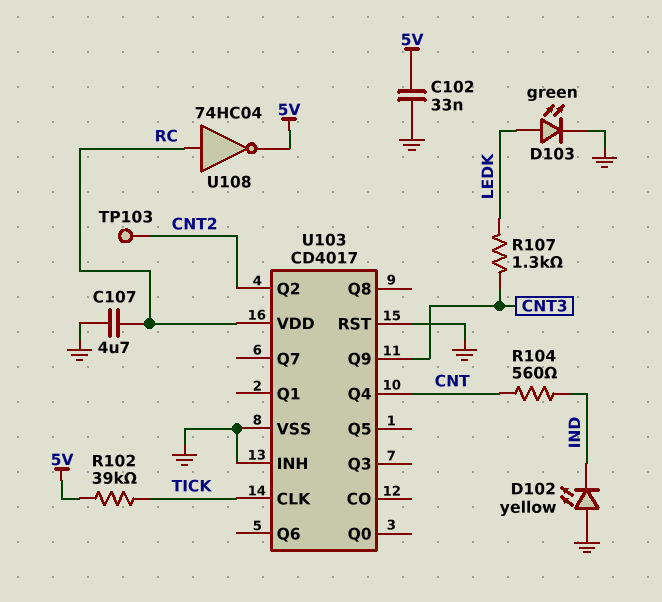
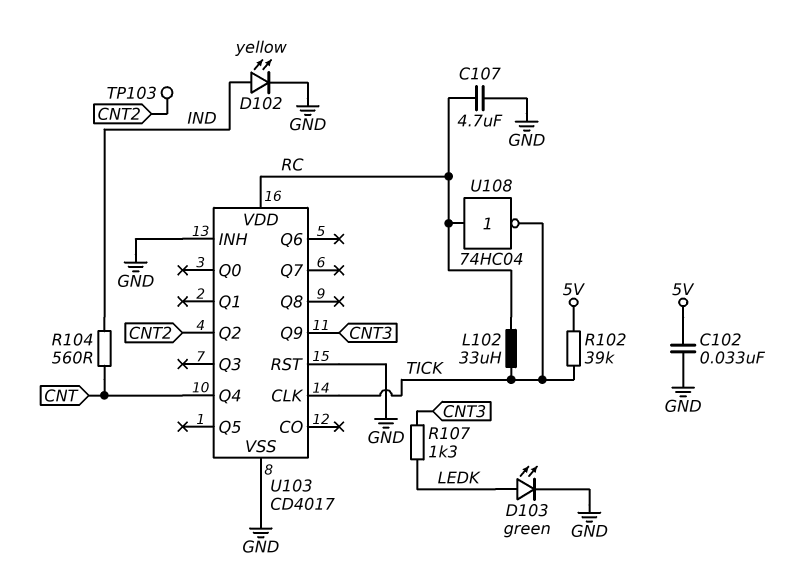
D102: LED yellow (A GND, K IND) -> LED yellow (A IND, K GND)
L102: none -> 33uH (RC, TICK)
U108: NOT 74HC04 (in RC, out 5V) -> NOT 74HC04 (in RC, out TICK)

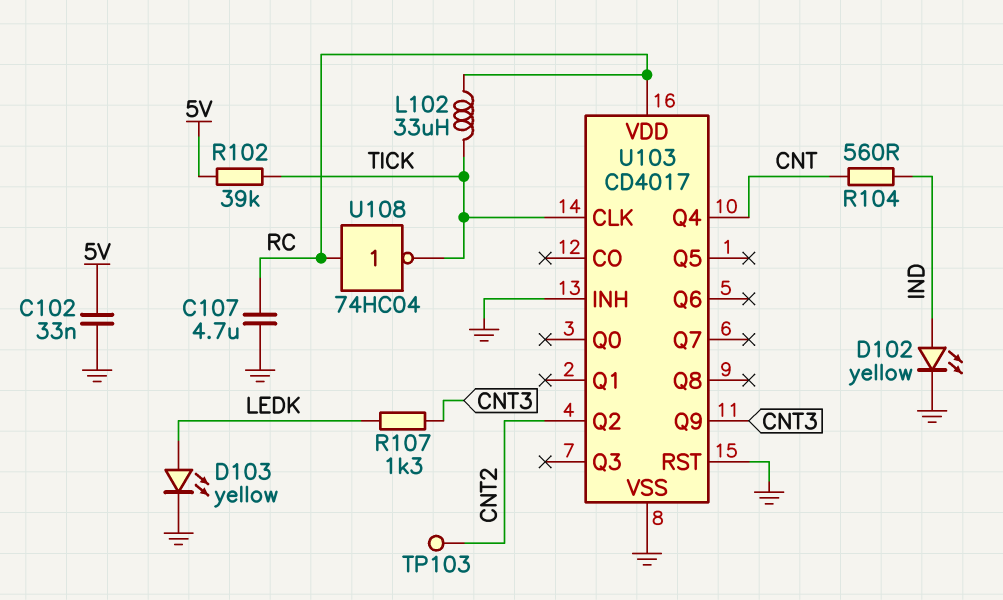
D103: LED green (A LEDK, K GND) -> LED yellow (A LEDK, K GND)

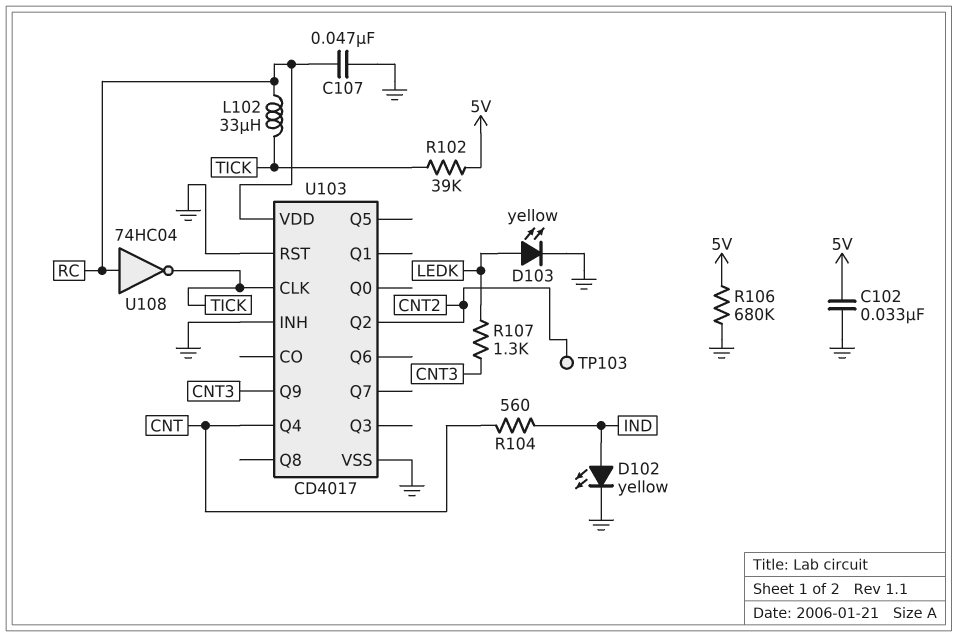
C107: 4.7uF (GND, RC) -> 47nF (GND, RC)
R106: none -> 680k (5V, GND)

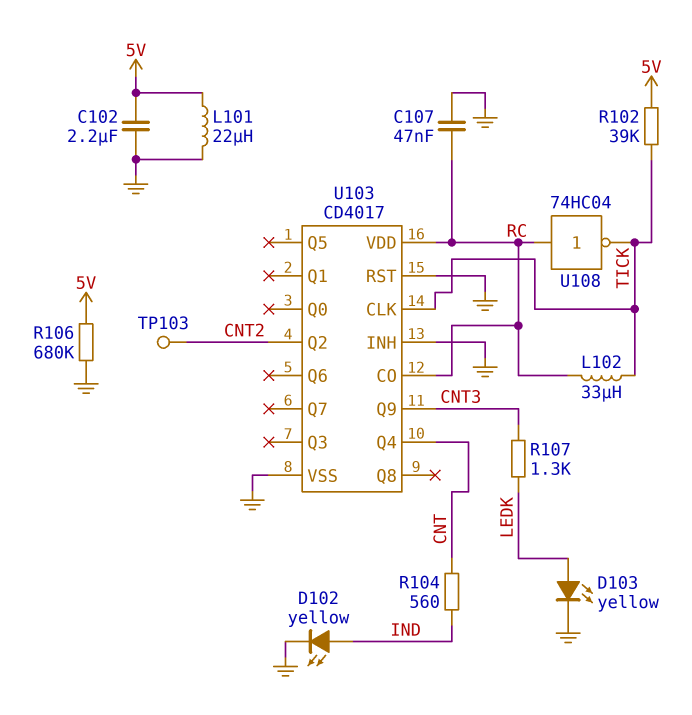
C102: 33nF (5V, GND) -> 2.2uF (5V, GND)
L101: none -> 22uH (5V, GND)
U103 pin CO: none -> RC

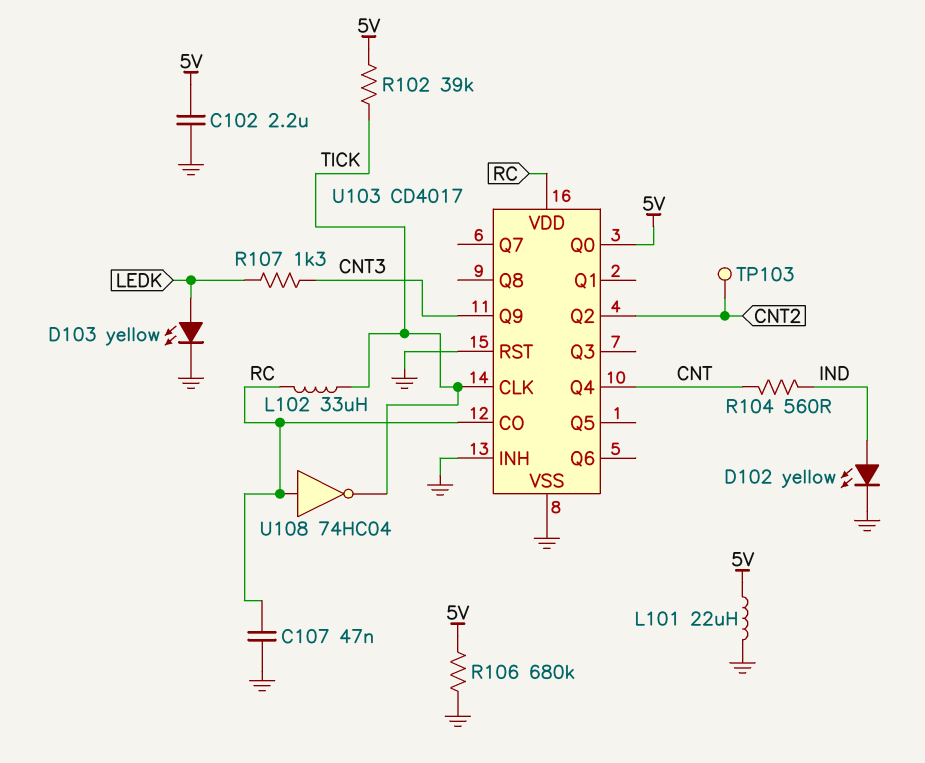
U103 pin Q0: none -> 5V

